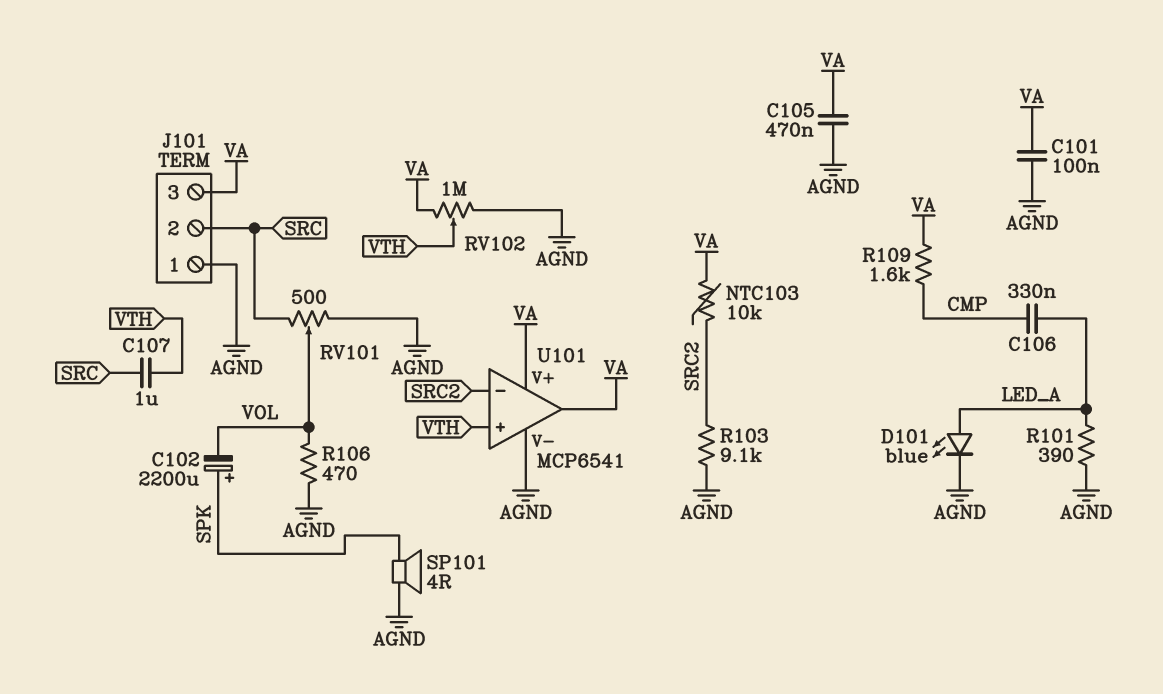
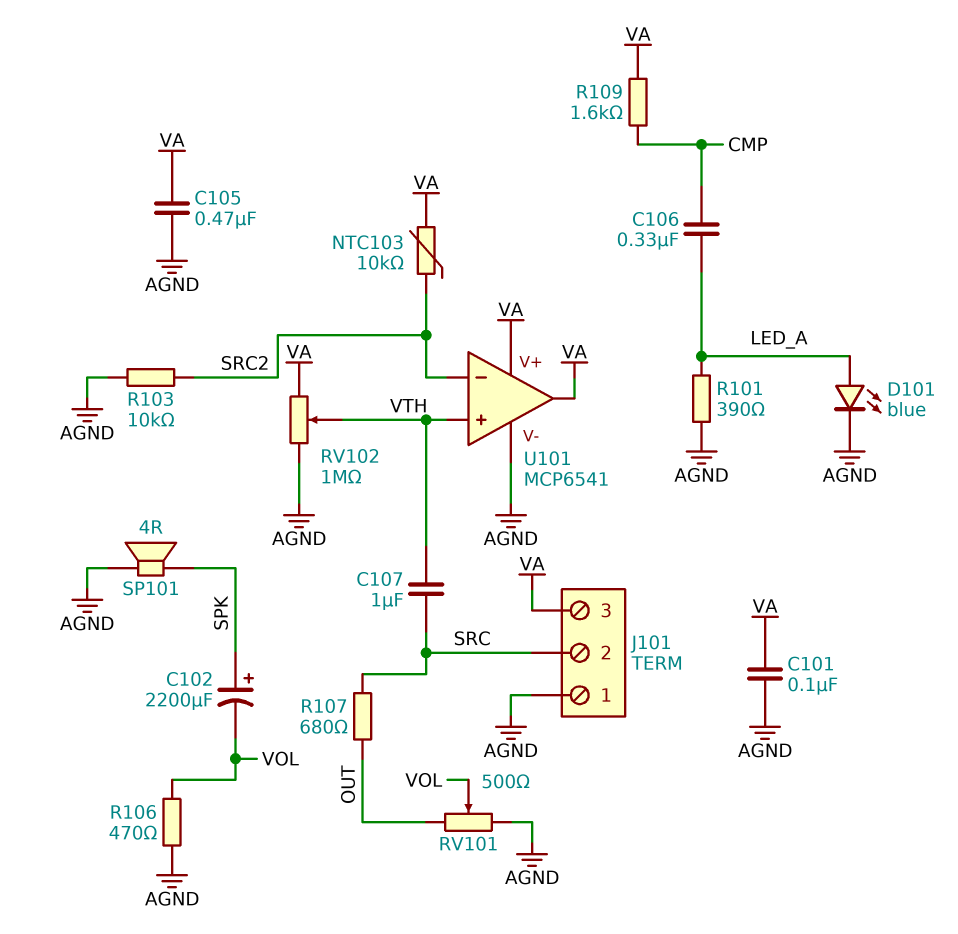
R103: 9.1k (AGND, SRC2) -> 10k (AGND, SRC2)
R107: none -> 680 (OUT, SRC)
RV101: 500 (AGND, SRC, wiper VOL) -> 500 (AGND, OUT, wiper VOL)

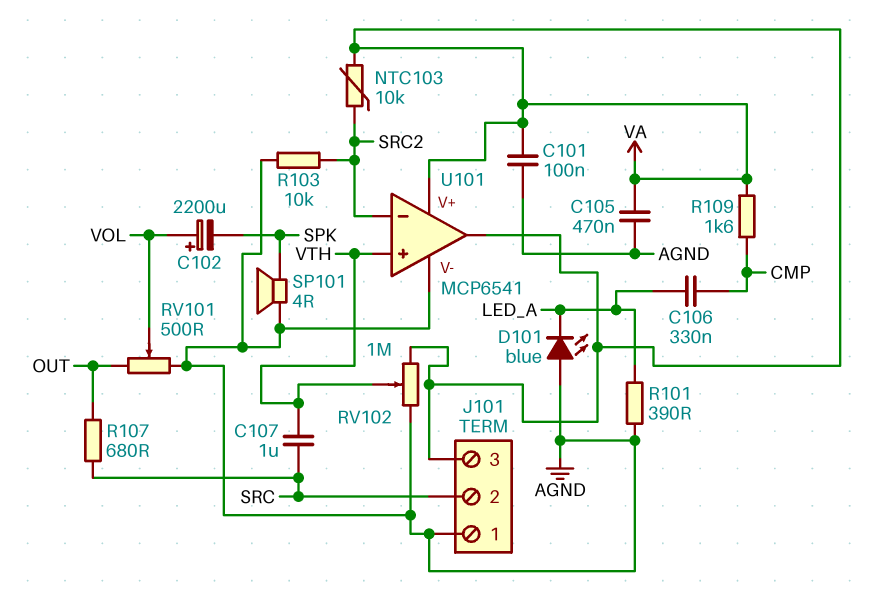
C102: 2200uF (plus SPK, minus VOL) -> 2200uF (plus VOL, minus SPK)
D101: LED blue (A LED_A, K AGND) -> LED blue (A AGND, K LED_A)
R106: 470 (AGND, VOL) -> none

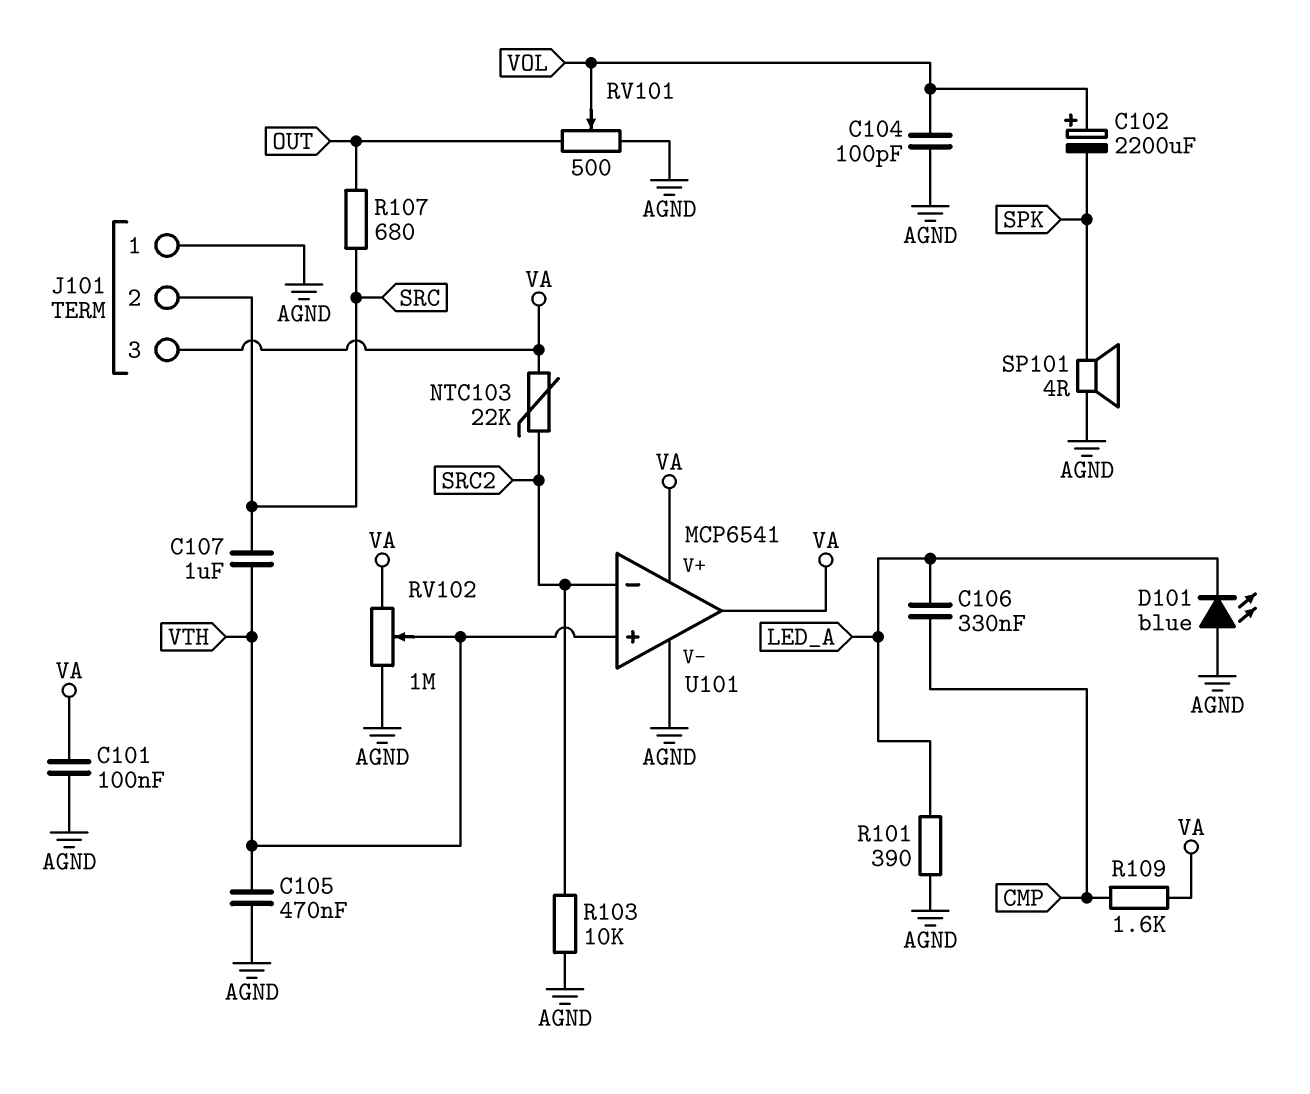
C104: none -> 100pF (AGND, VOL)
C105: 470nF (AGND, VA) -> 470nF (AGND, VTH)
NTC103: 10k (SRC2, VA) -> 22k (SRC2, VA)

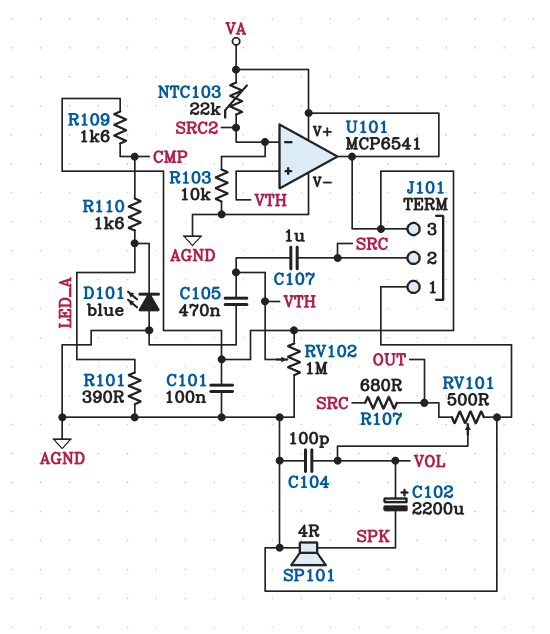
C106: 330nF (CMP, LED_A) -> none
R110: none -> 1.6k (CMP, LED_A)

